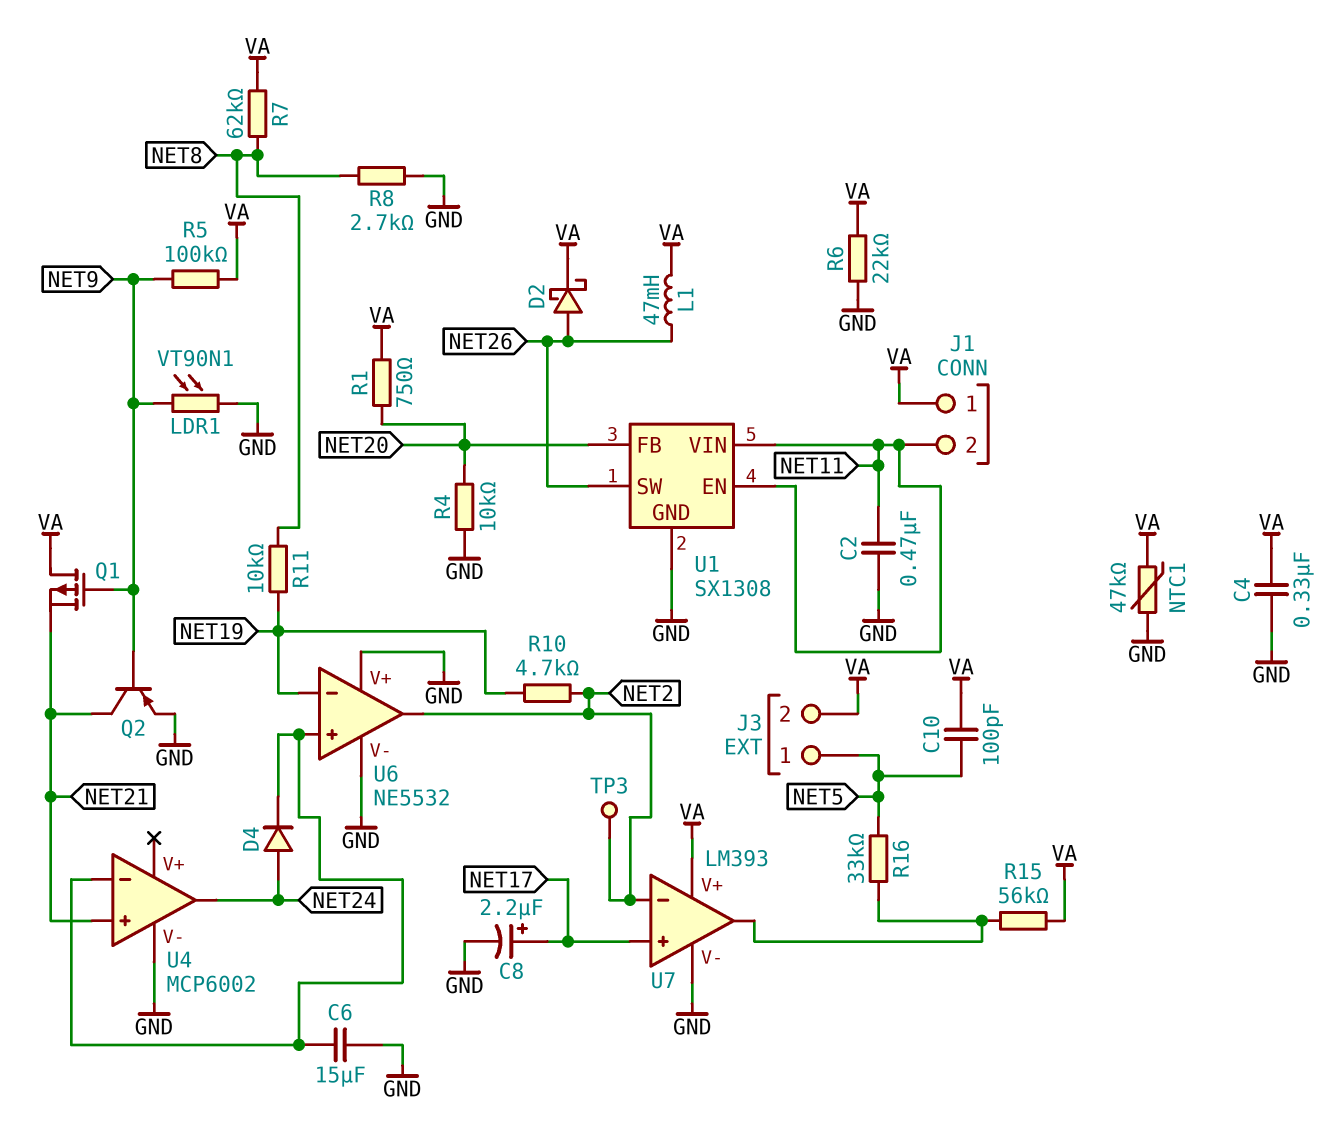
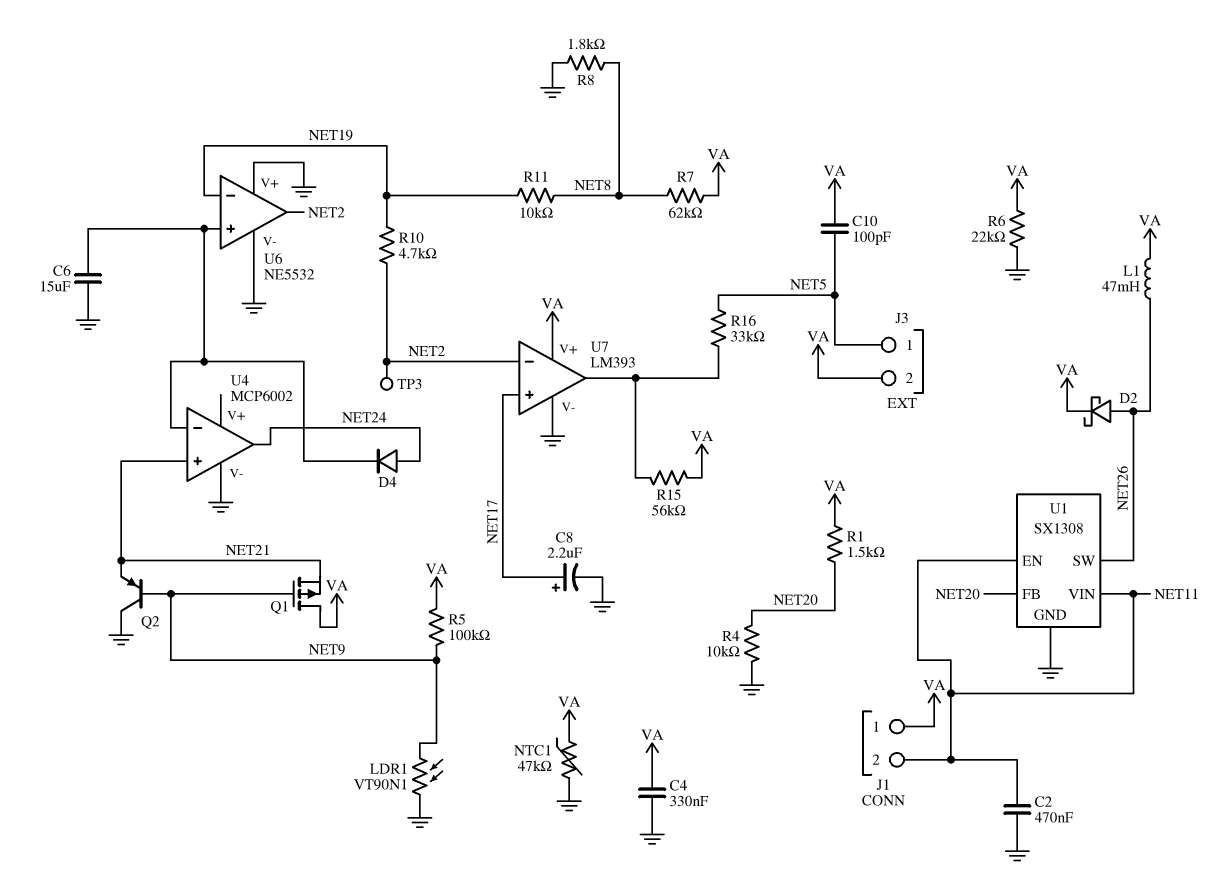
Q2: PNP (B NET9, C NET21, E GND) -> PNP (B NET9, C GND, E NET21)
R1: 750 (NET20, VA) -> 1.5k (NET20, VA)
R8: 2.7k (GND, NET8) -> 1.8k (GND, NET8)

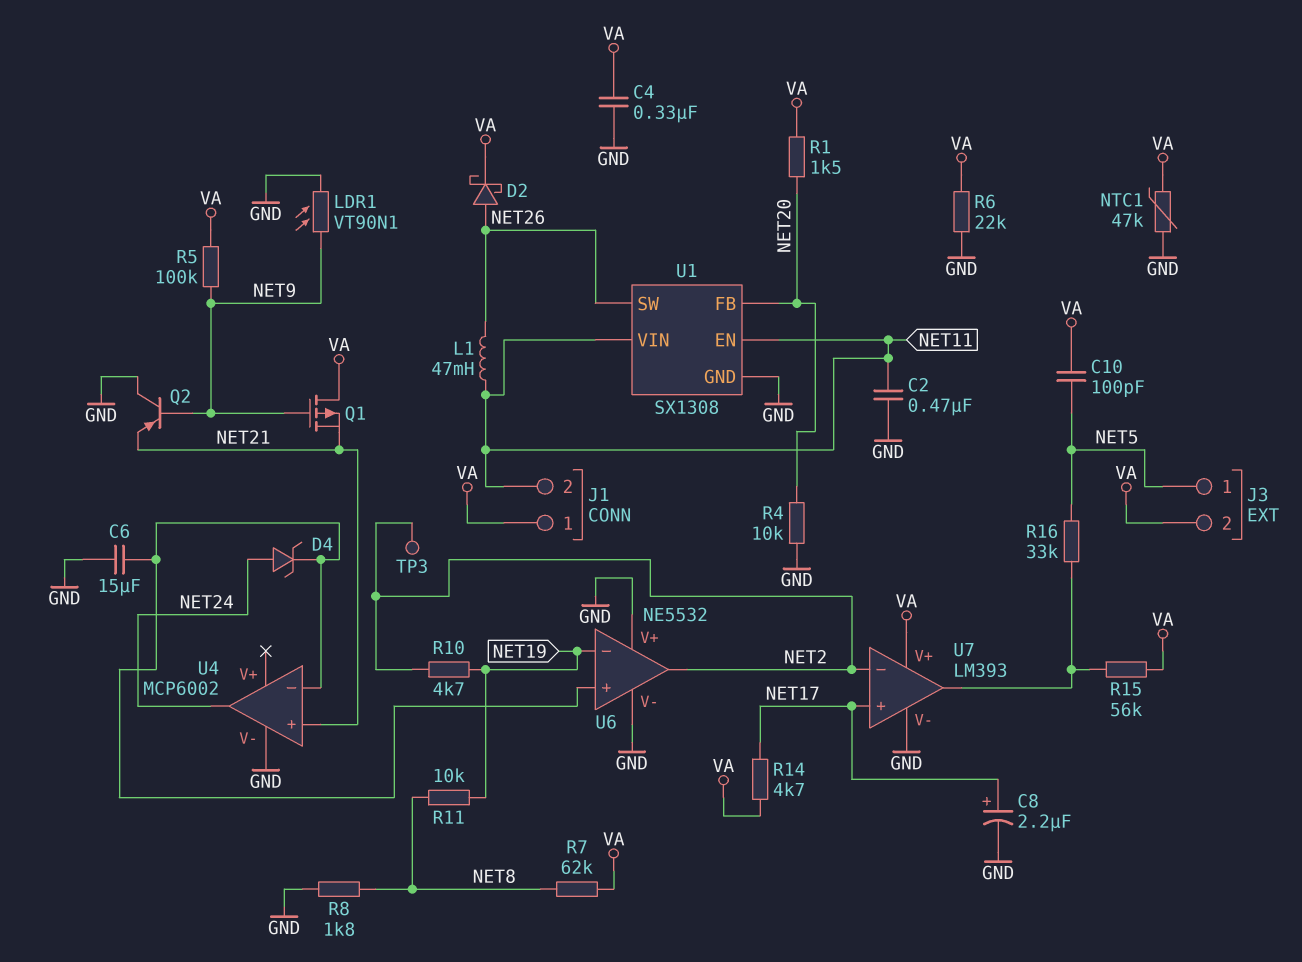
D4: diode (A NET24, K U4/in-) -> zener (A NET24, K U4/in-)
L1: 47mH (NET26, VA) -> 47mH (NET11, NET26)
R14: none -> 4.7k (NET17, VA)

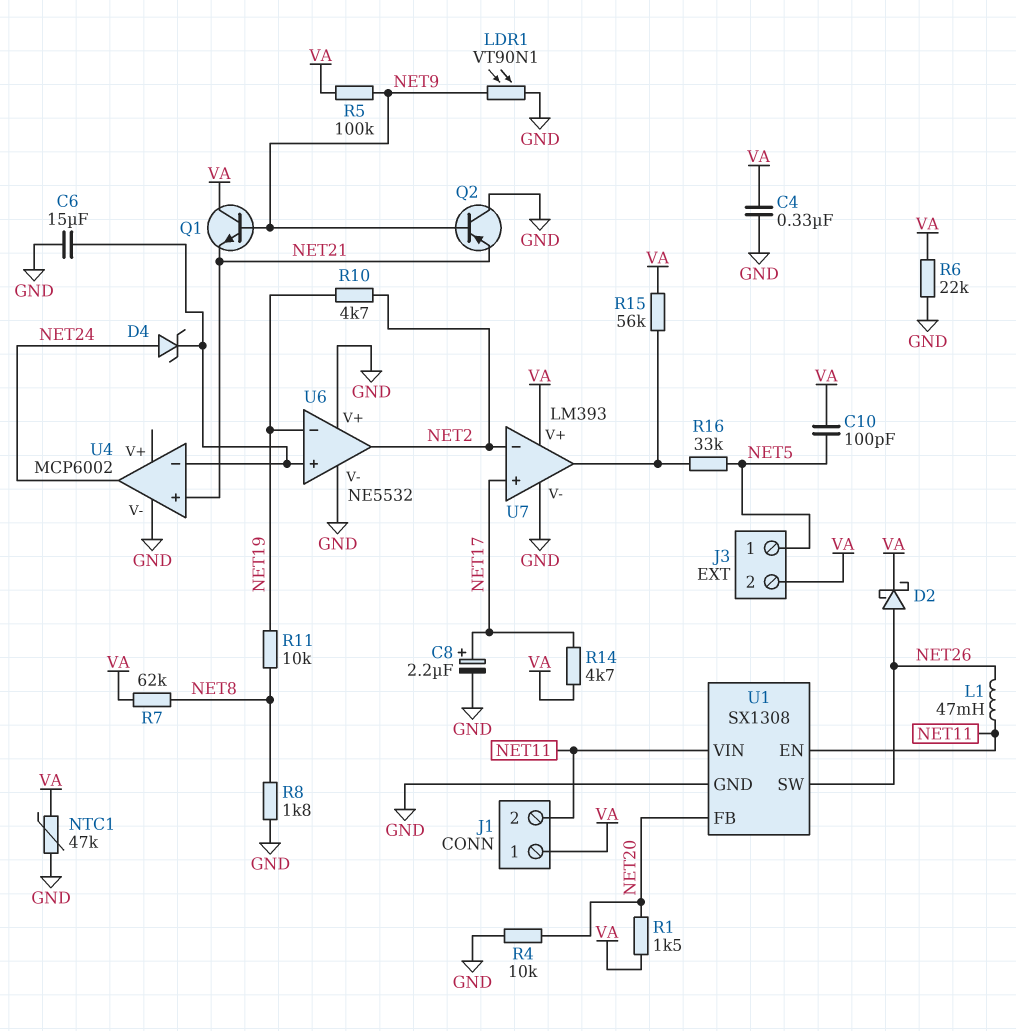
C2: 470nF (GND, NET11) -> none
Q1: PMOS (G NET9, D VA, S NET21) -> NPN (B NET9, C VA, E NET21)
TP3: test point (NET2) -> none

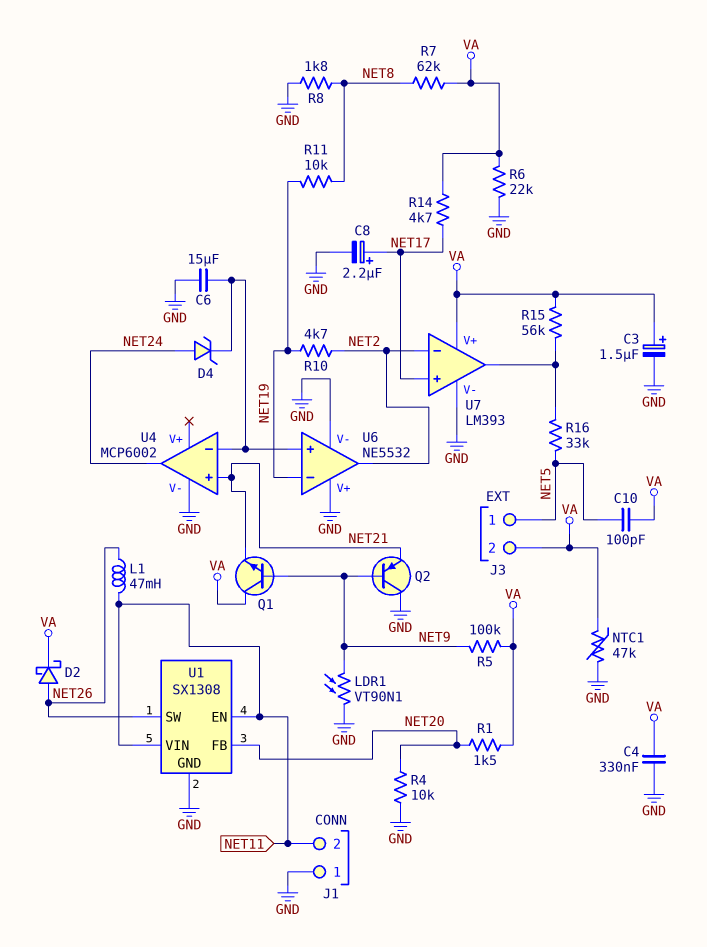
C3: none -> 1.5uF (plus VA, minus GND)
J1 pin 1: VA -> GND

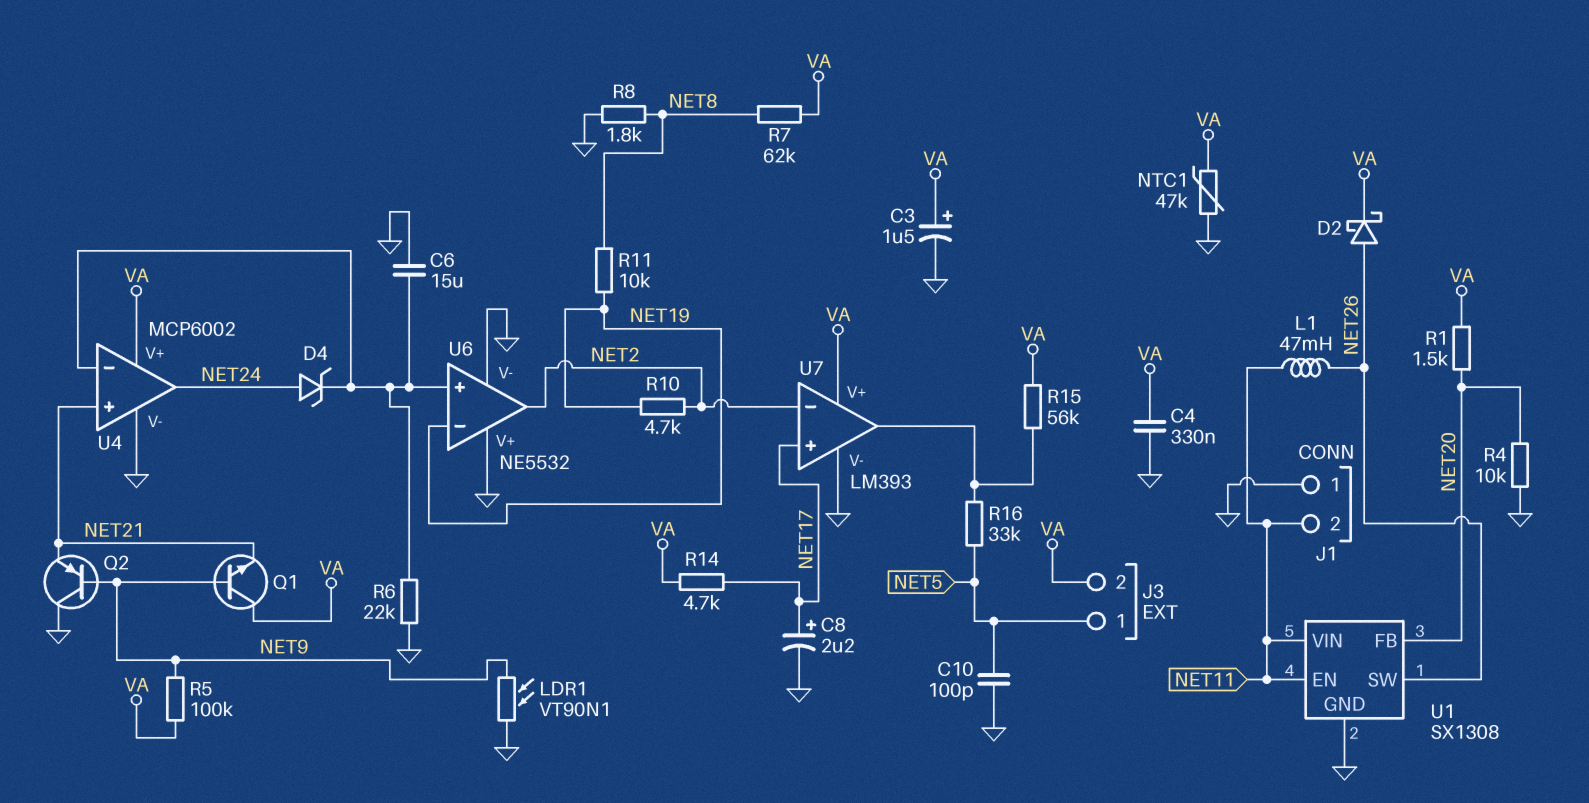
C10: 100pF (NET5, VA) -> 100pF (GND, NET5)
R6: 22k (GND, VA) -> 22k (GND, U4/in-)
U4 pin V+: none -> VA

